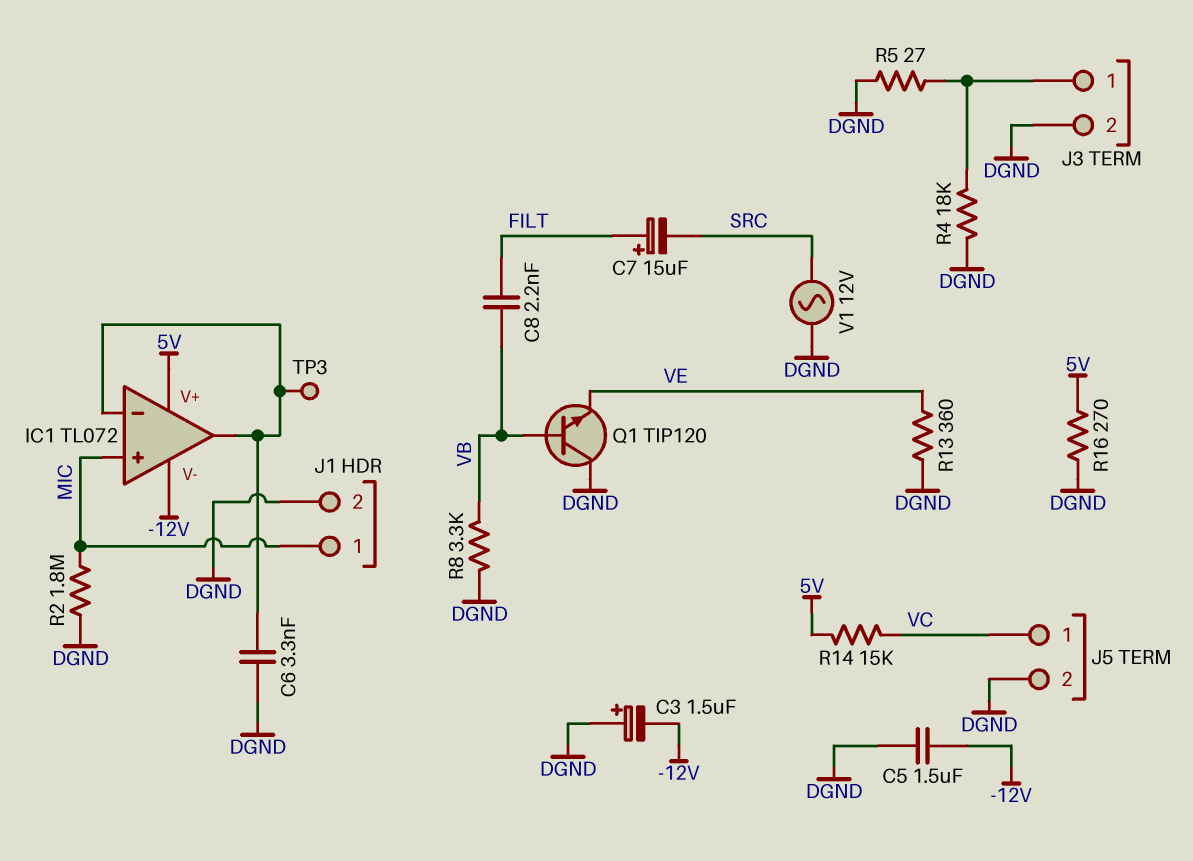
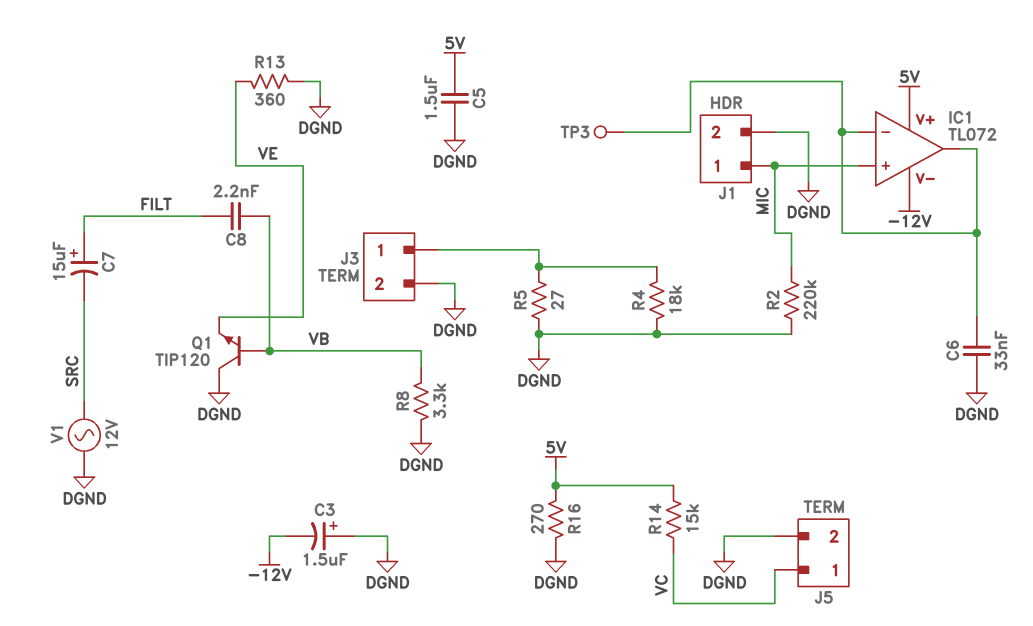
C5: 1.5uF (-12V, DGND) -> 1.5uF (5V, DGND)
C6: 3.3nF (DGND, IC1/in-) -> 33nF (DGND, IC1/in-)
R2: 1.8M (DGND, MIC) -> 220k (DGND, MIC)

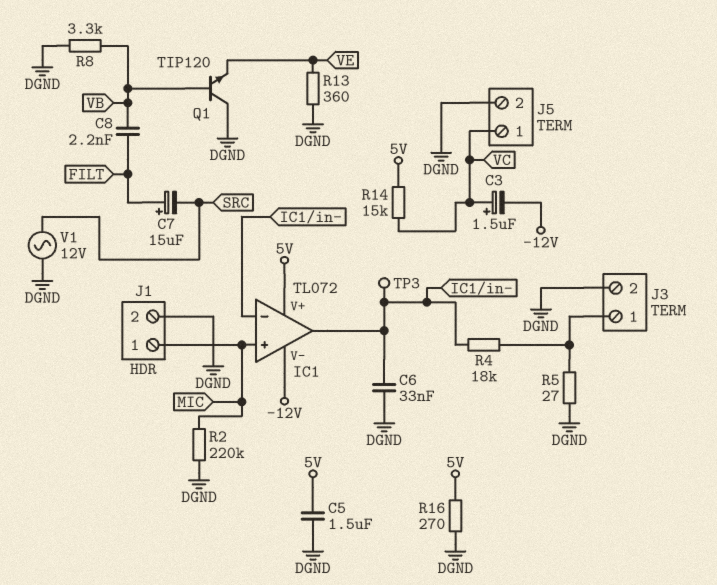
C3: 1.5uF (plus DGND, minus -12V) -> 1.5uF (plus VC, minus -12V)
R4: 18k (DGND, J3/1) -> 18k (IC1/in-, J3/1)

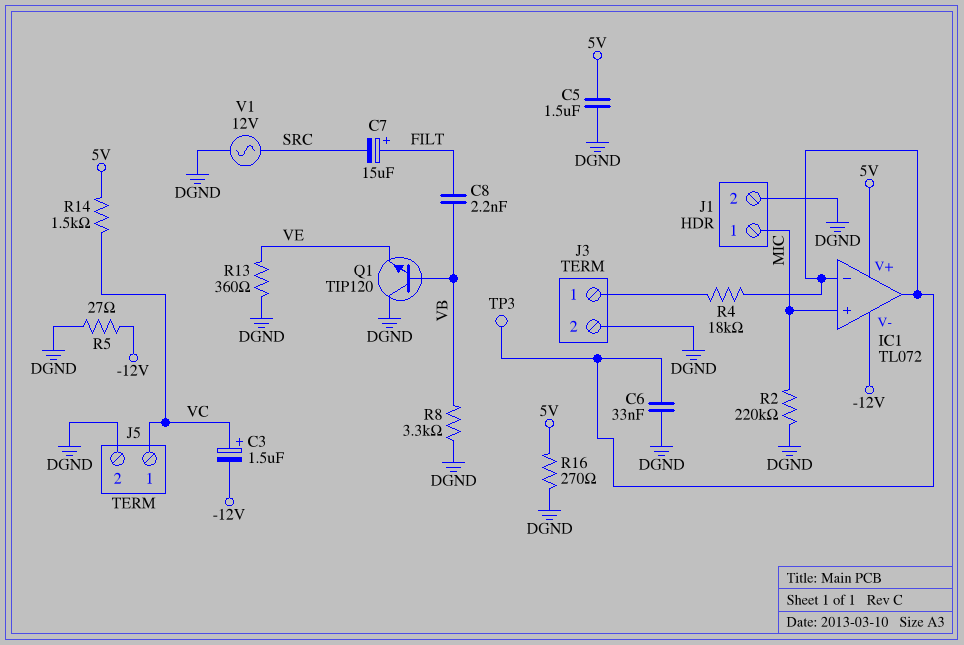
R5: 27 (DGND, J3/1) -> 27 (-12V, DGND)
R14: 15k (5V, VC) -> 1.5k (5V, VC)

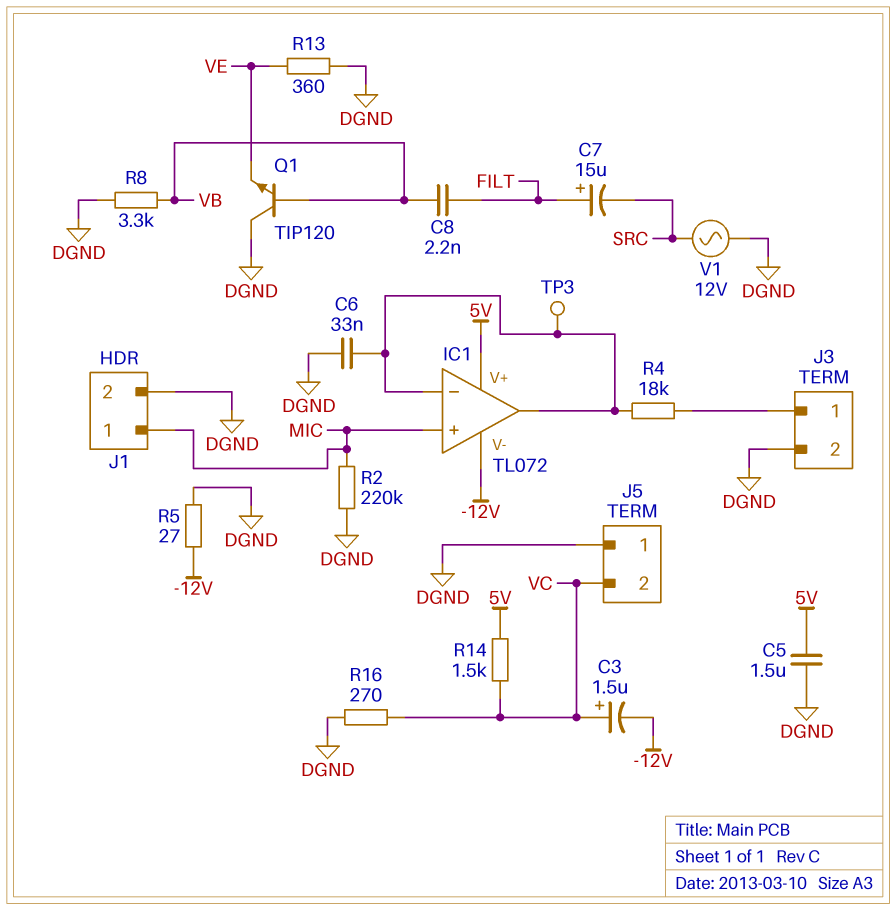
J5 pin 1: VC -> DGND
J5 pin 2: DGND -> VC
R16: 270 (5V, DGND) -> 270 (DGND, VC)

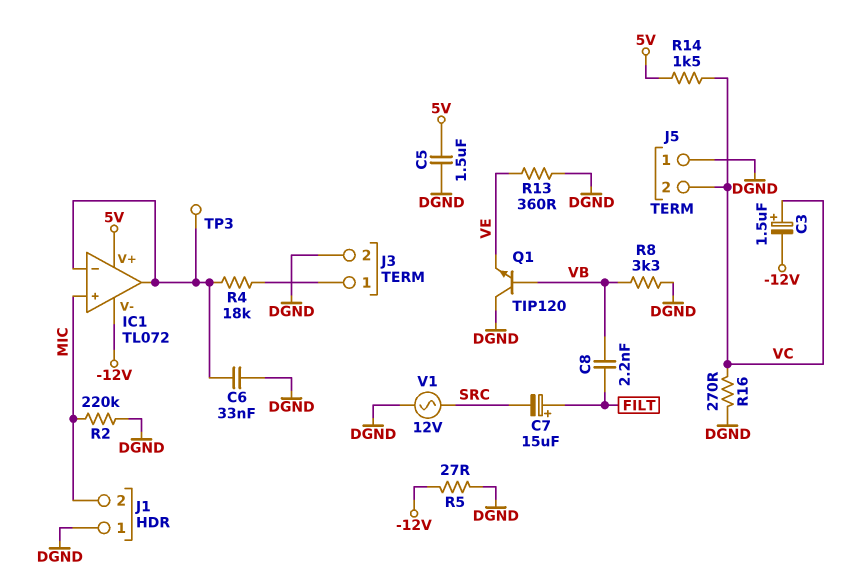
J1 pin 1: MIC -> DGND
J1 pin 2: DGND -> MIC

